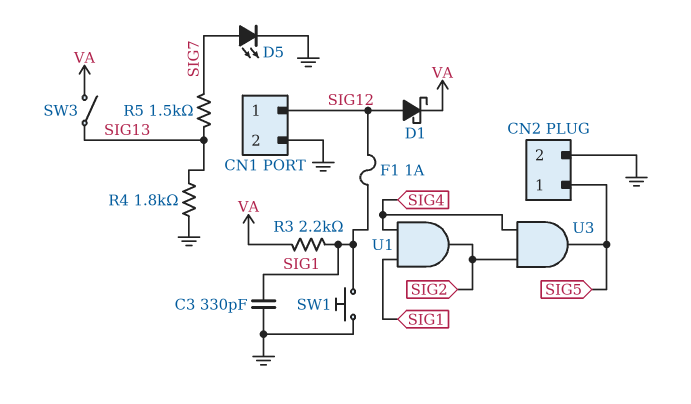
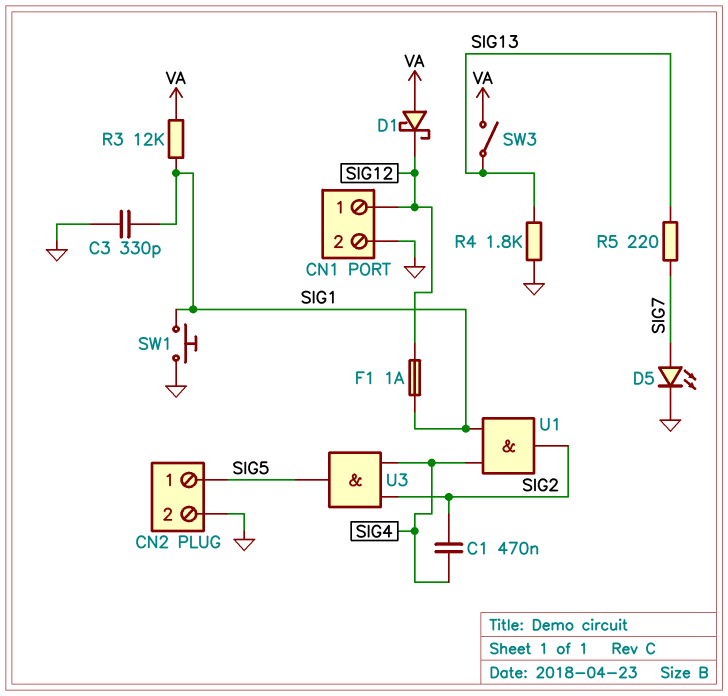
C1: none -> 470nF (SIG2, SIG4)
D1: schottky (A SIG12, K VA) -> schottky (A VA, K SIG12)
R3: 2.2k (SIG1, VA) -> 12k (SIG1, VA)
R5: 1.5k (SIG7, SIG13) -> 220 (SIG7, SIG13)

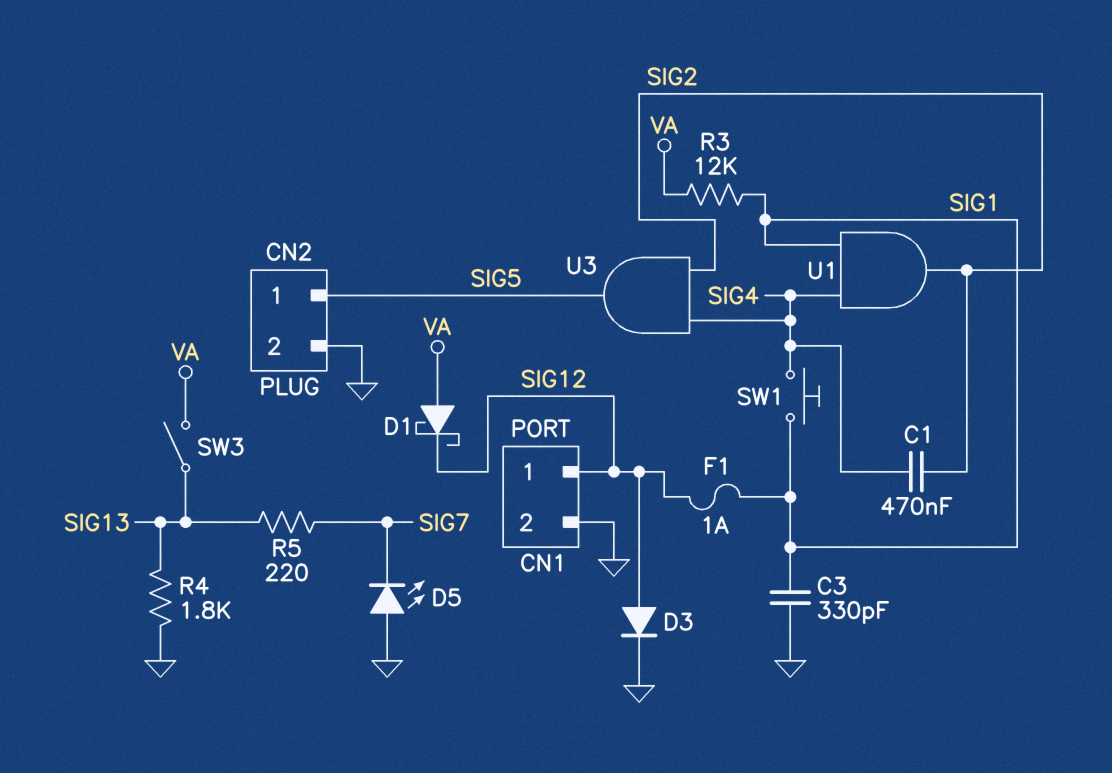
D3: none -> diode (A SIG12, K GND)
D5: LED (A SIG7, K GND) -> LED (A GND, K SIG7)
SW1: button (GND, SIG1) -> button (SIG1, SIG4)

